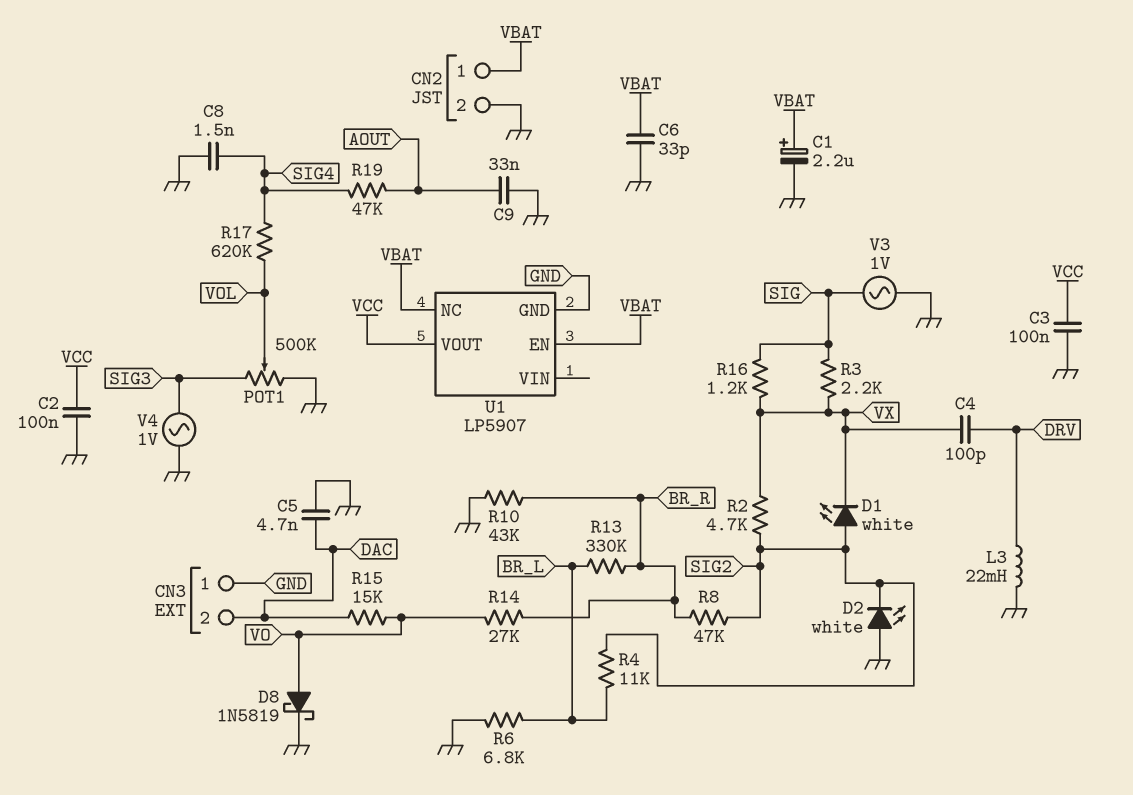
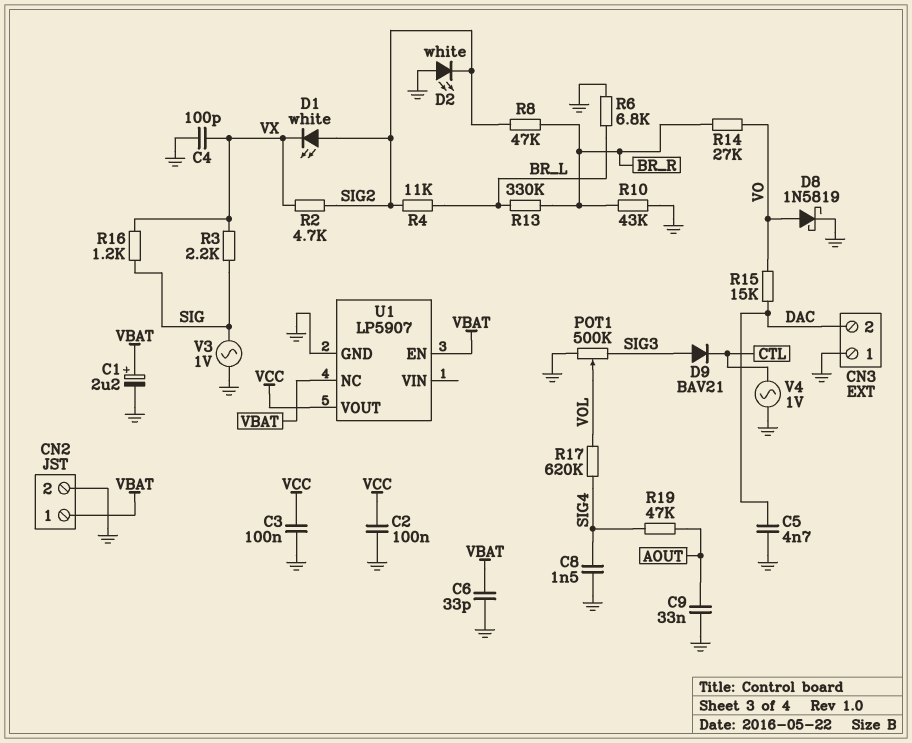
C4: 100pF (DRV, VX) -> 100pF (GND, VX)
D9: none -> diode BAV21 (A SIG3, K CTL)
L3: 22mH (DRV, GND) -> none
V4: AC 1V (GND, SIG3) -> AC 1V (CTL, GND)

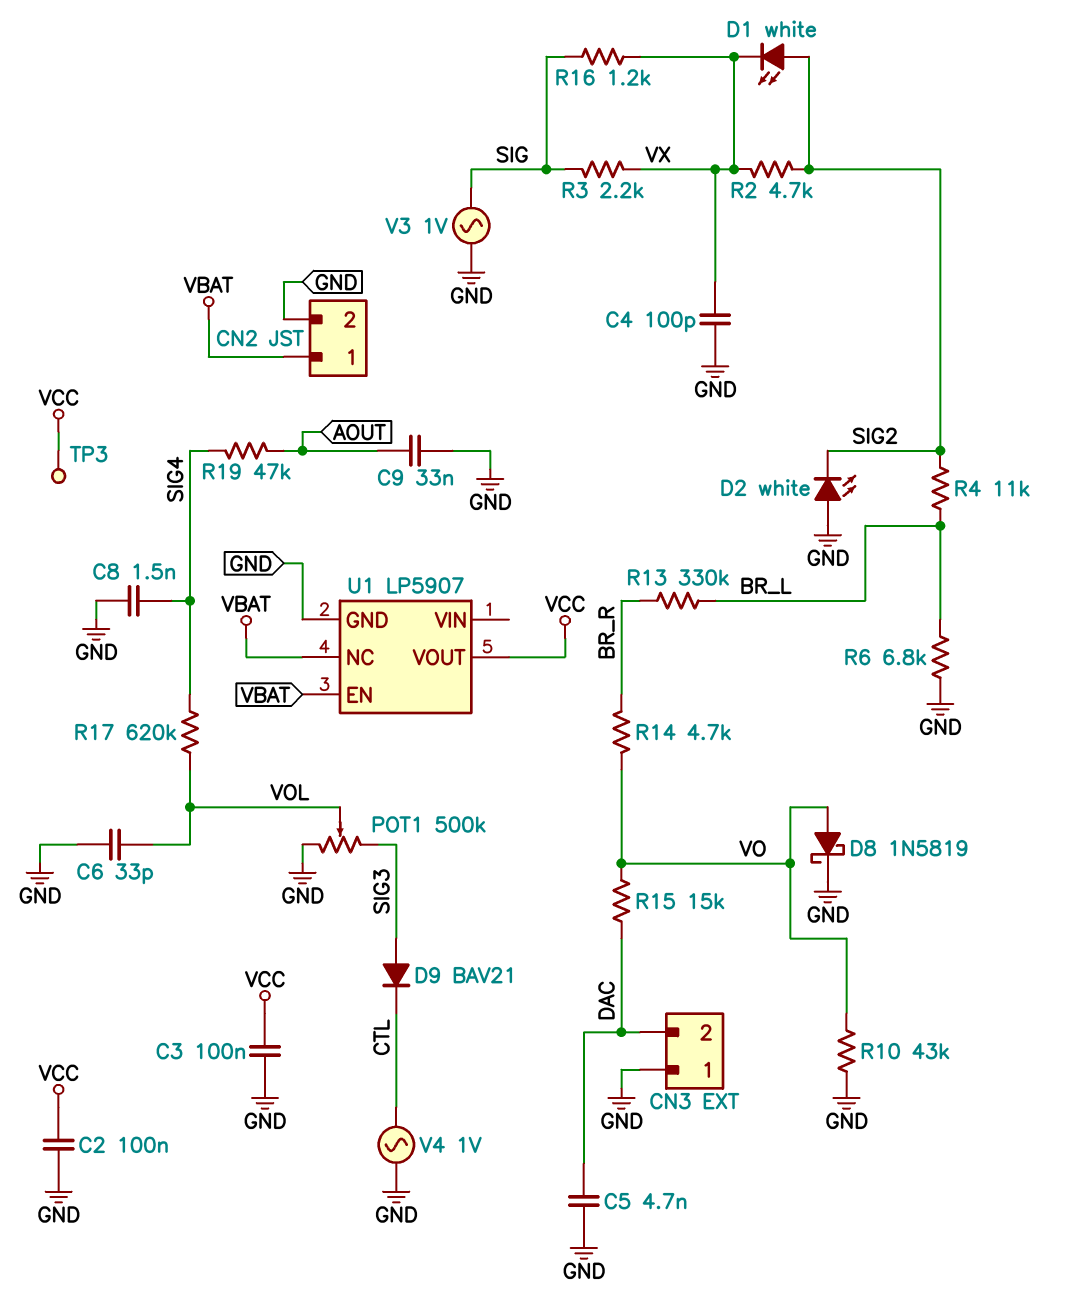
C1: 2.2uF (plus VBAT, minus GND) -> none
C6: 33pF (GND, VBAT) -> 33pF (GND, VOL)
R8: 47k (BR_R, SIG2) -> none
R10: 43k (BR_R, GND) -> 43k (GND, VO)
R14: 27k (BR_R, VO) -> 4.7k (BR_R, VO)
TP3: none -> test point (VCC)

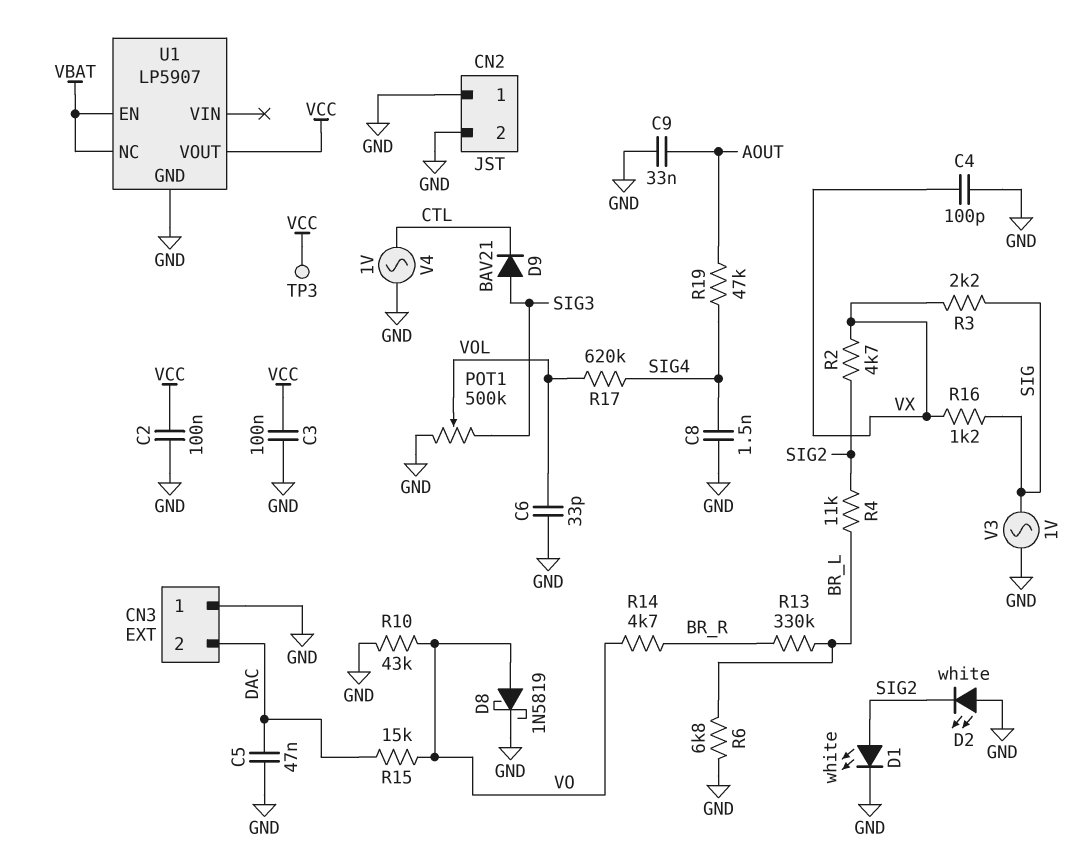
C5: 4.7nF (DAC, GND) -> 47nF (DAC, GND)
CN2 pin 1: VBAT -> GND
D1: LED white (A SIG2, K VX) -> LED white (A SIG2, K GND)

